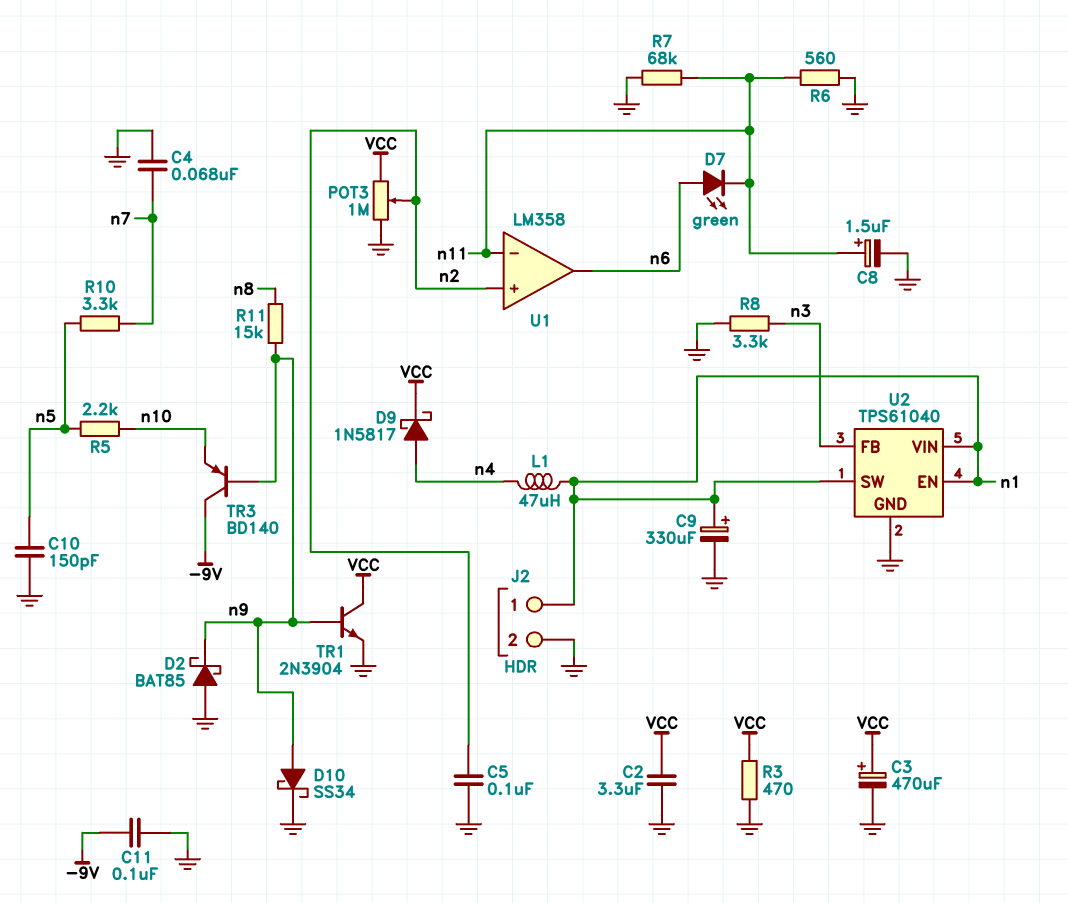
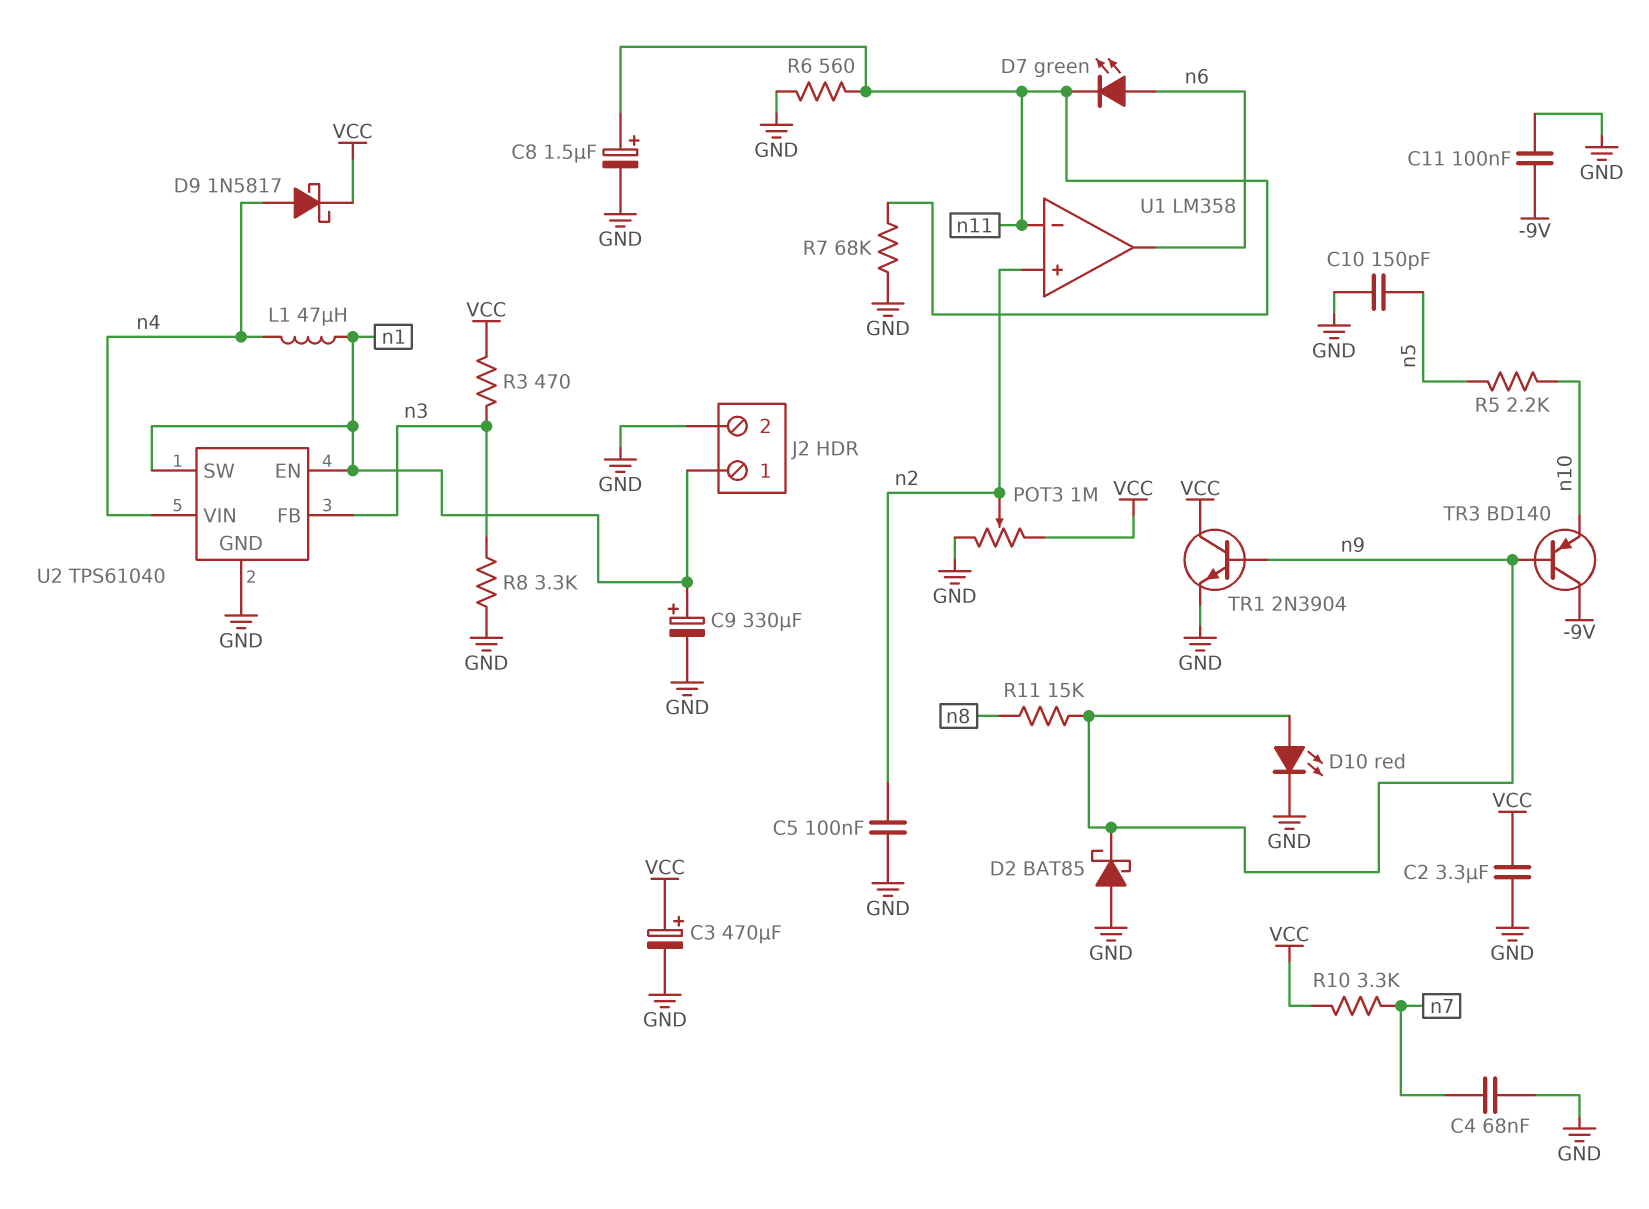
D10: schottky SS34 (A n9, K GND) -> LED red (A n9, K GND)
R3: 470 (GND, VCC) -> 470 (VCC, n3)
R10: 3.3k (n5, n7) -> 3.3k (VCC, n7)
U2 pin VIN: n1 -> n4

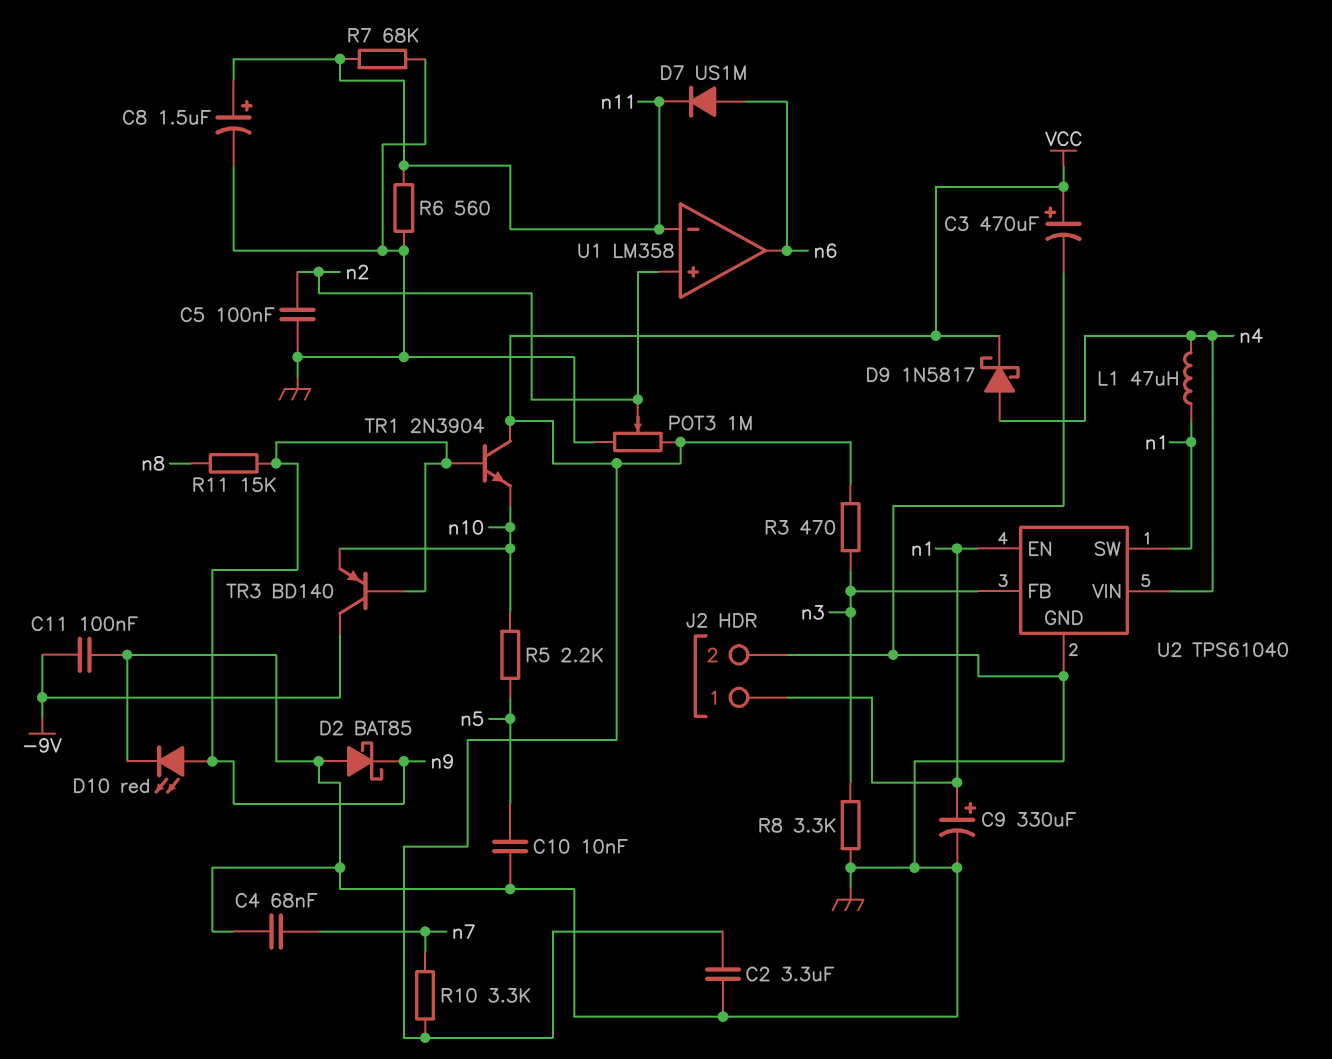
C10: 150pF (GND, n5) -> 10nF (GND, n5)
D7: LED green (A n6, K n11) -> diode US1M (A n6, K n11)
TR1: NPN 2N3904 (B n9, C VCC, E GND) -> NPN 2N3904 (B n9, C VCC, E n10)

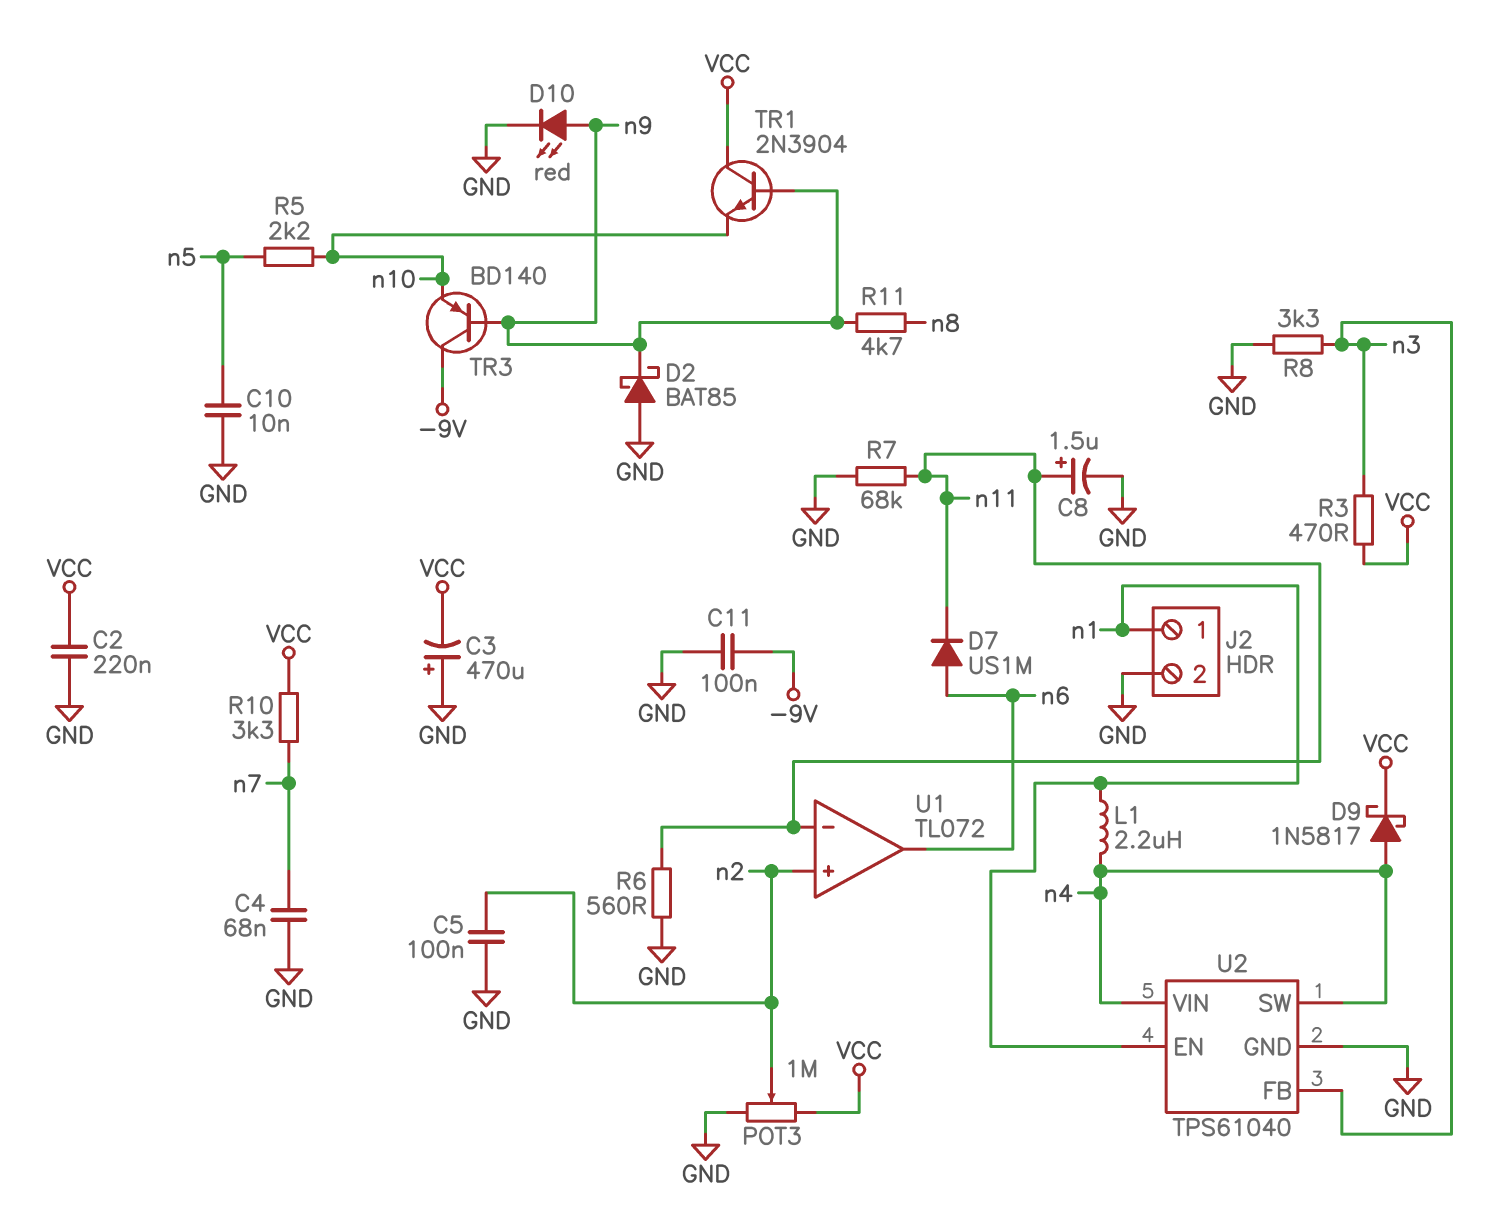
C2: 3.3uF (GND, VCC) -> 220nF (GND, VCC)
C3: 470uF (plus VCC, minus GND) -> 470uF (plus GND, minus VCC)
C9: 330uF (plus n1, minus GND) -> none
L1: 47uH (n1, n4) -> 2.2uH (n1, n4)
R11: 15k (n8, n9) -> 4.7k (n8, n9)
U1: LM358 -> TL072
U2 pin SW: n1 -> n4

